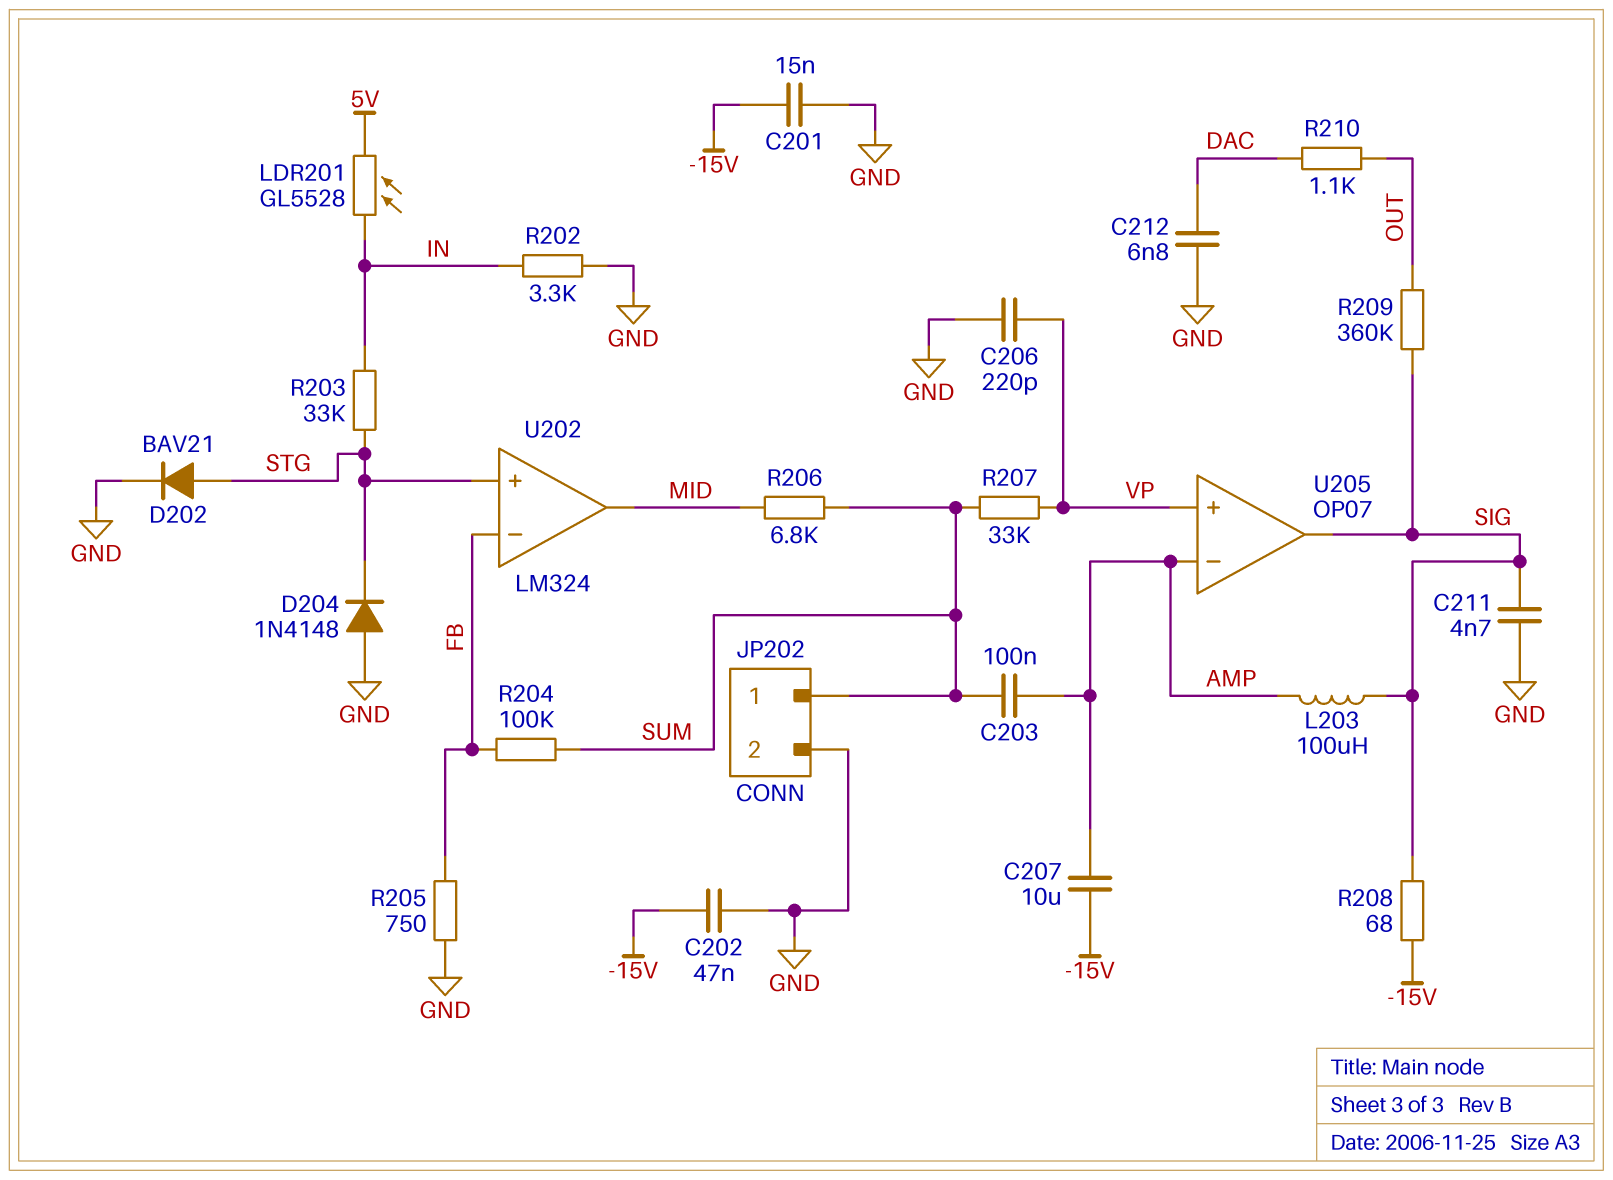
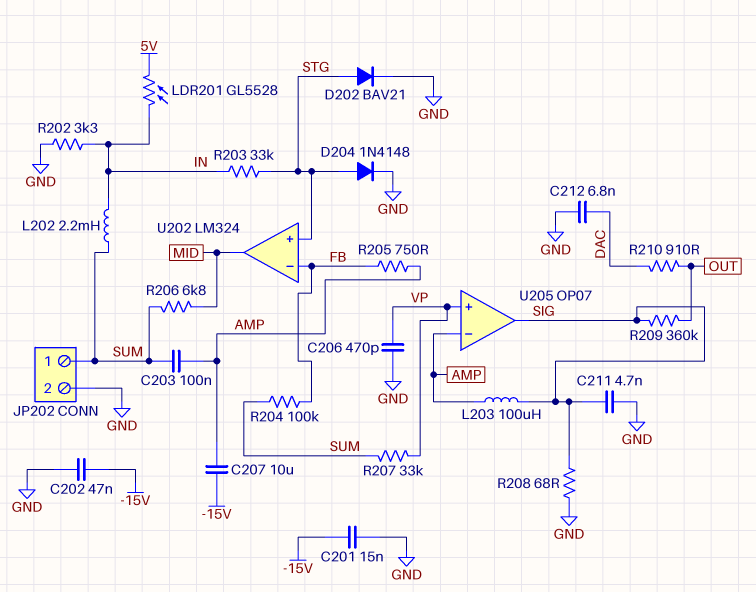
C206: 220pF (GND, VP) -> 470pF (GND, VP)
D204: diode 1N4148 (A GND, K STG) -> diode 1N4148 (A STG, K GND)
L202: none -> 2.2mH (IN, SUM)
R205: 750 (FB, GND) -> 750 (AMP, FB)
R208: 68 (-15V, SIG) -> 68 (GND, SIG)
R210: 1.1k (DAC, OUT) -> 910 (DAC, OUT)

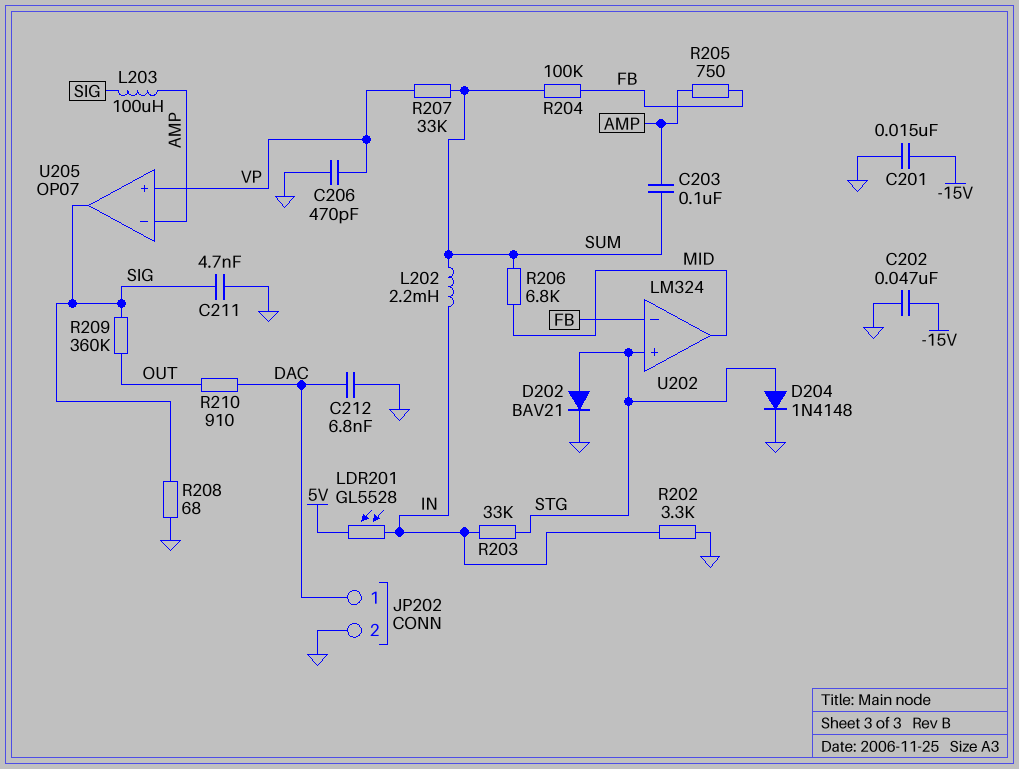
C207: 10uF (-15V, AMP) -> none
JP202 pin 1: SUM -> DAC

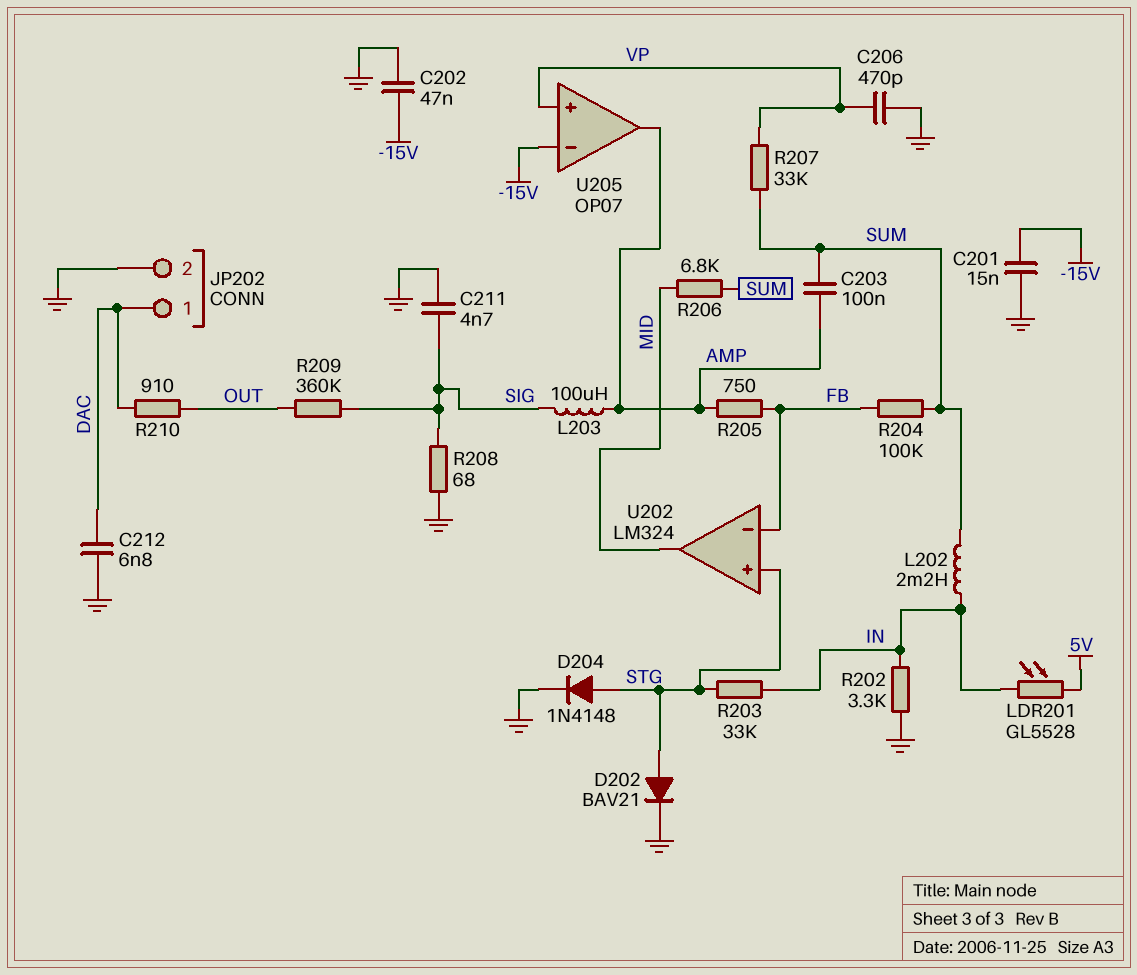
U205 pin in-: AMP -> -15V
U205 pin out: SIG -> AMP

